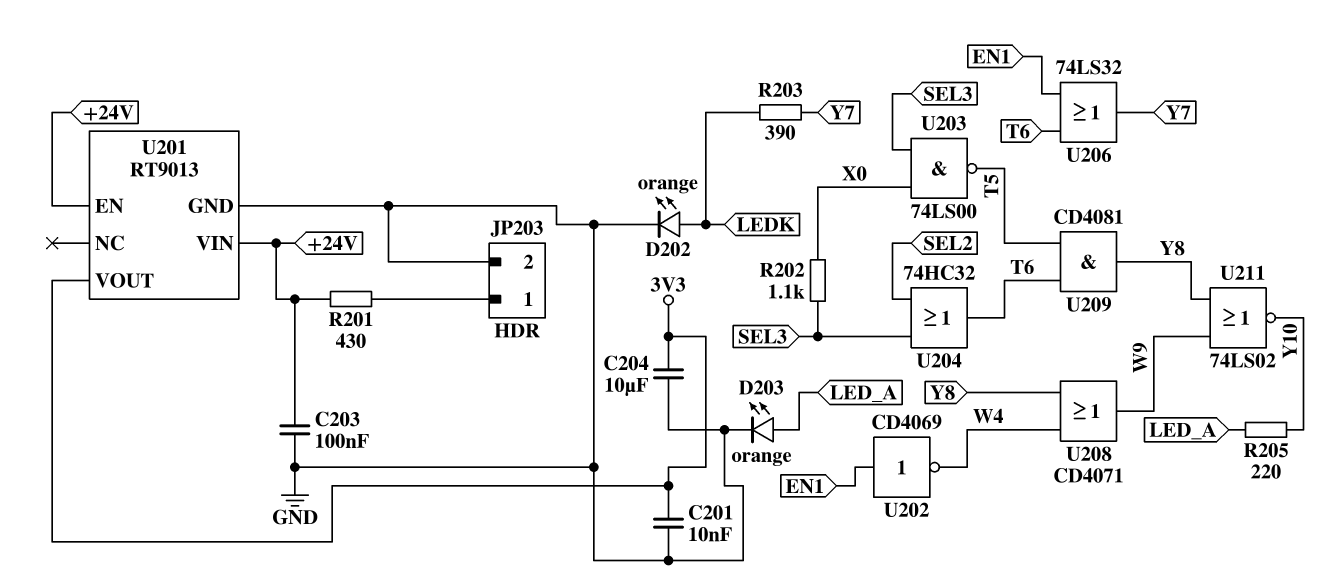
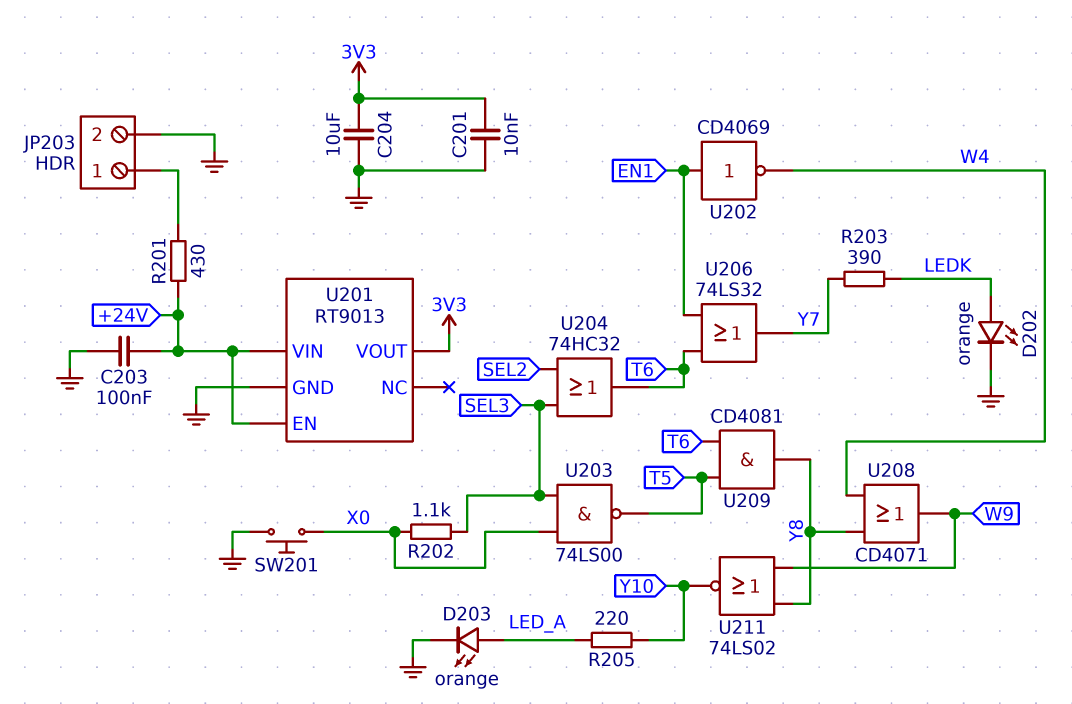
SW201: none -> button (GND, X0)

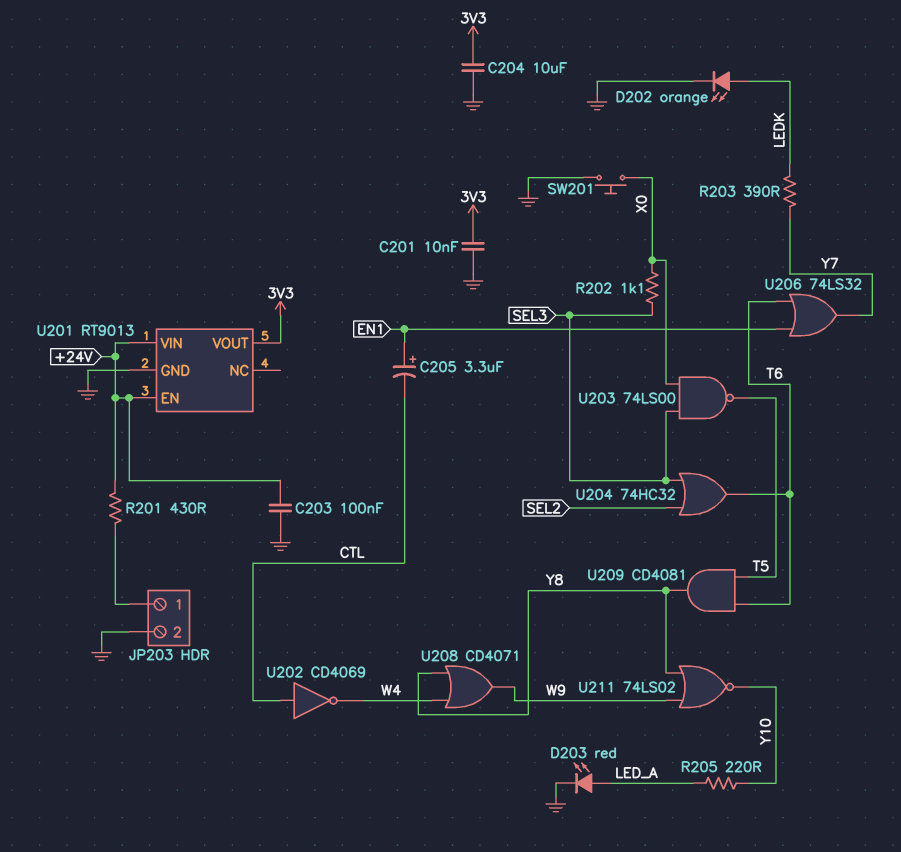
C205: none -> 3.3uF (plus EN1, minus CTL)
D203: LED orange (A LED_A, K GND) -> LED red (A LED_A, K GND)
U202: NOT CD4069 (in EN1, out W4) -> NOT CD4069 (in CTL, out W4)

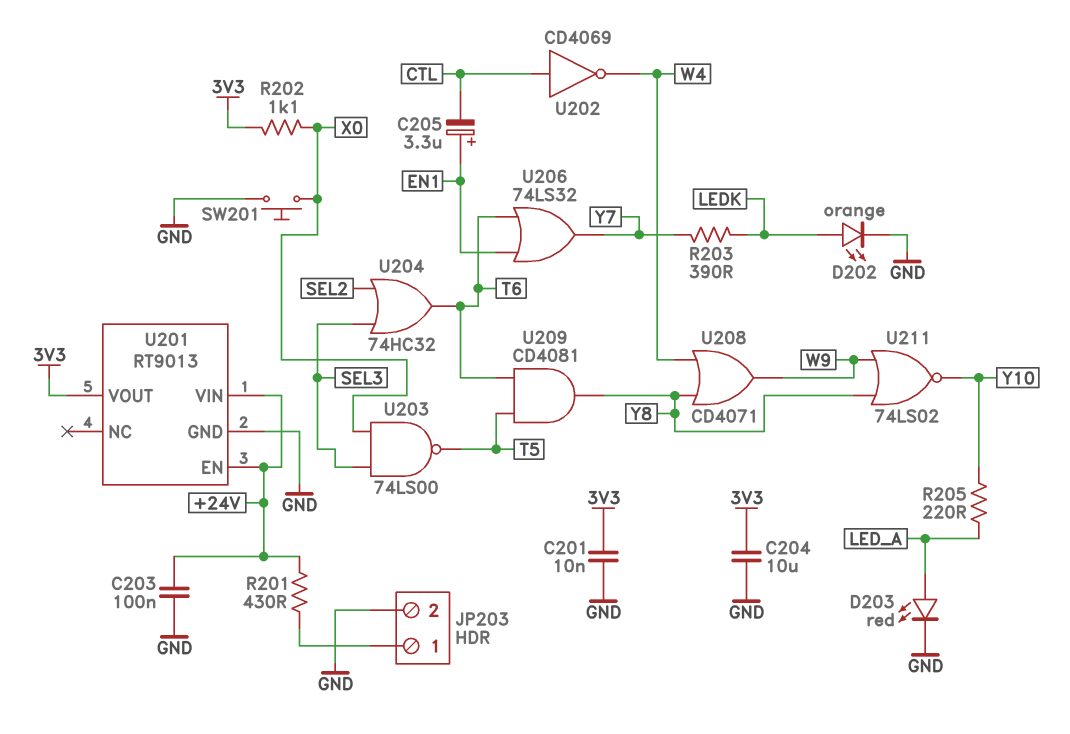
R202: 1.1k (SEL3, X0) -> 1.1k (3V3, X0)

